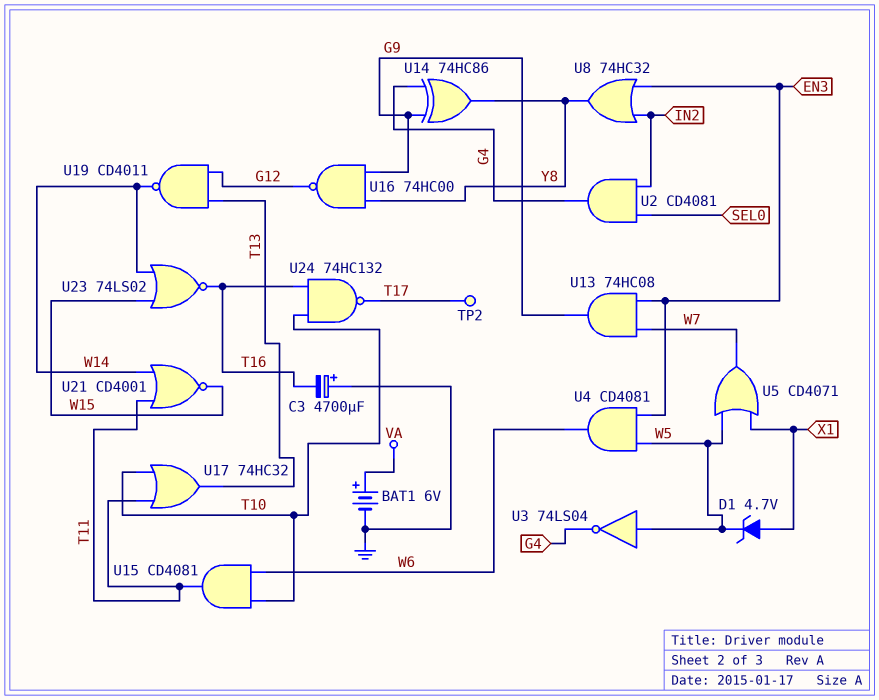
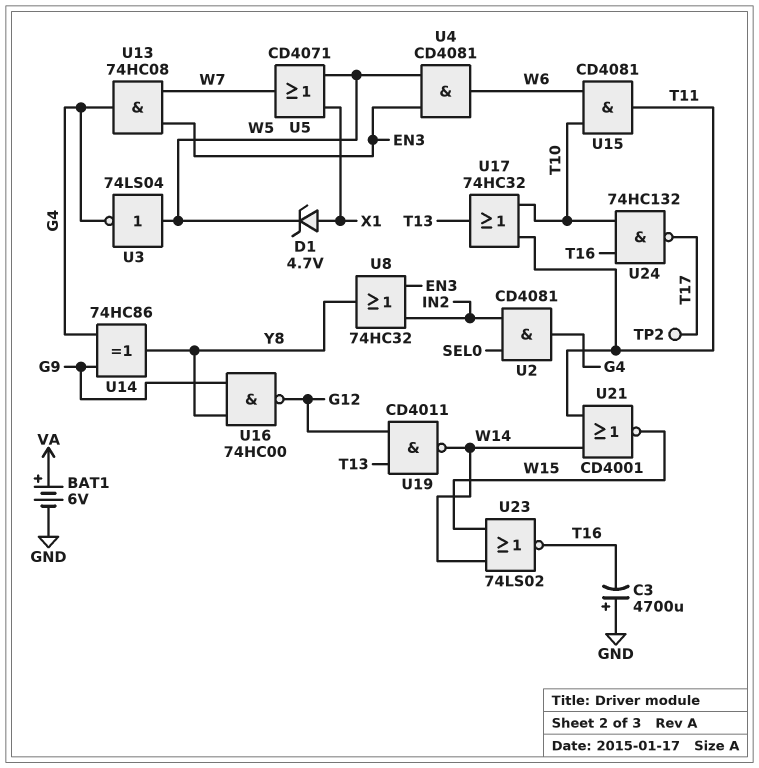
U13: AND 74HC08 (in EN3, in W7, out G9) -> AND 74HC08 (in EN3, in W7, out G4)

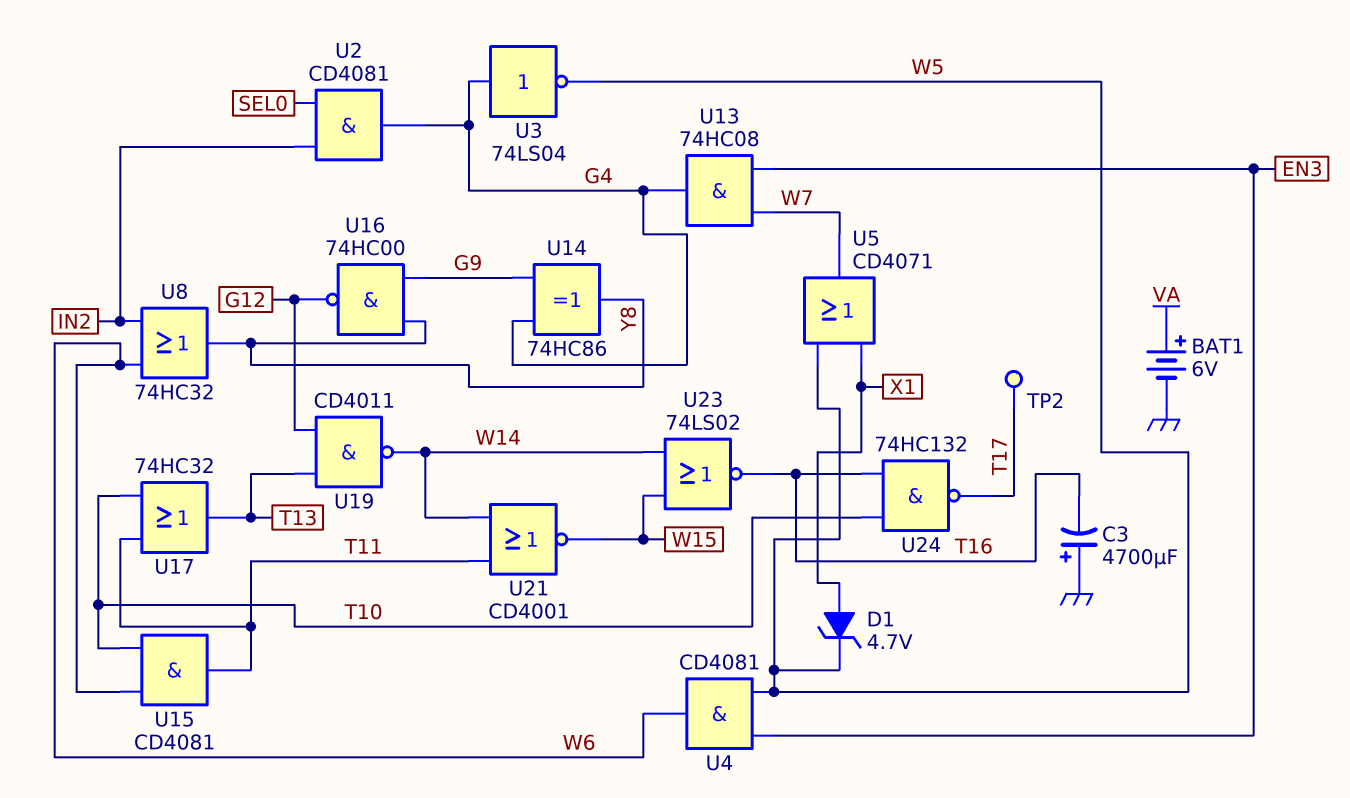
U3: NOT 74LS04 (in W5, out G4) -> NOT 74LS04 (in G4, out W5)
U8: OR 74HC32 (in EN3, in IN2, out Y8) -> OR 74HC32 (in IN2, in W6, out Y8)

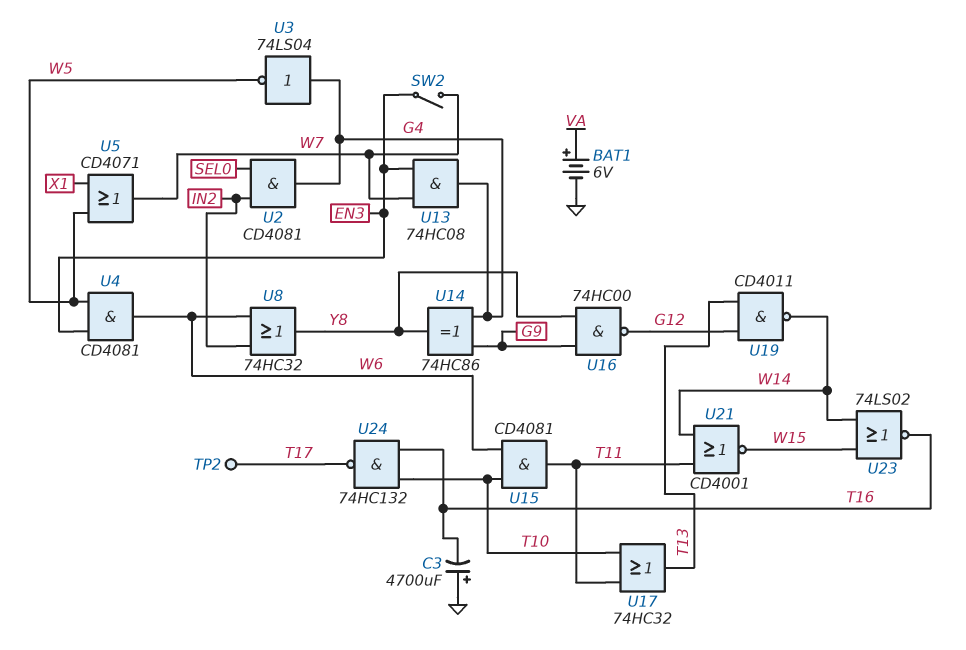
D1: zener 4.7V (A X1, K W5) -> none
SW2: none -> switch (EN3, W7)

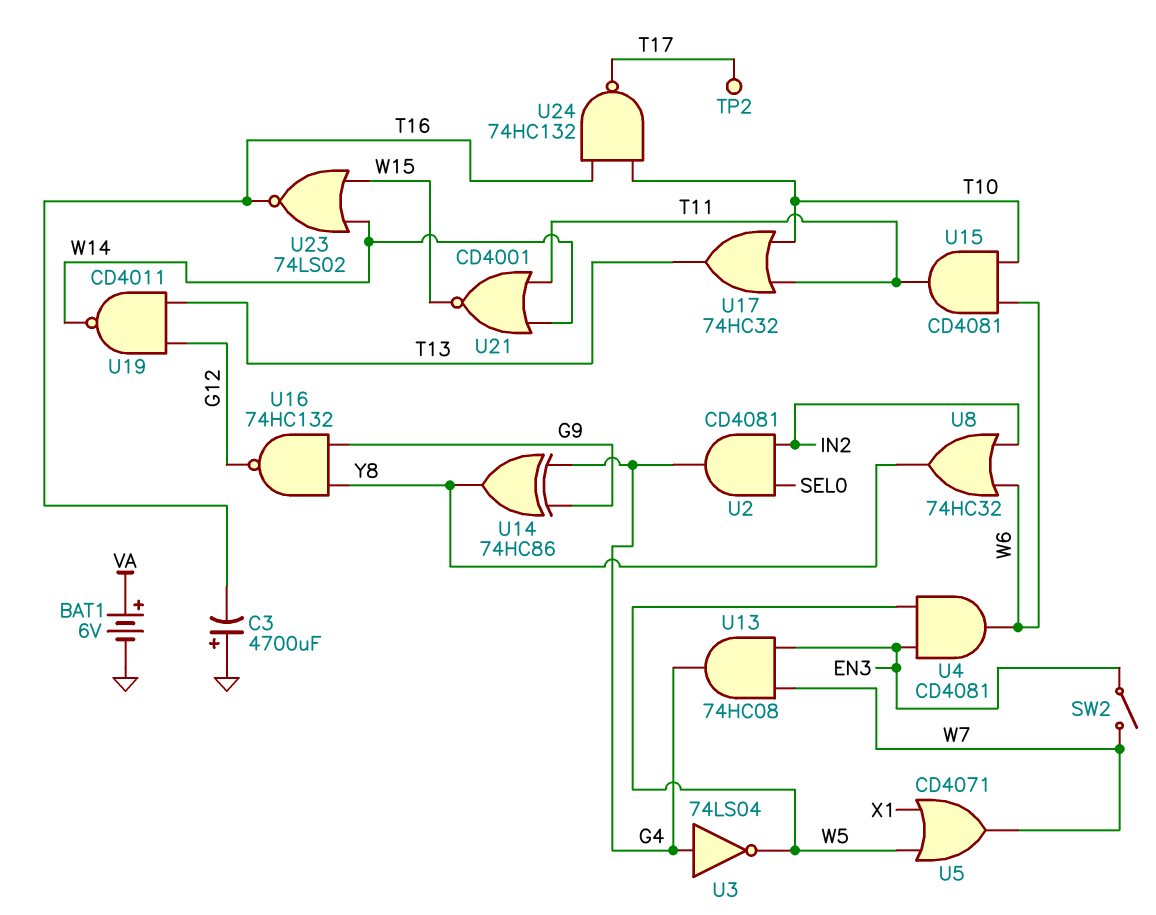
U16: NAND 74HC00 (in G9, in Y8, out G12) -> NAND 74HC132 (in G9, in Y8, out G12)

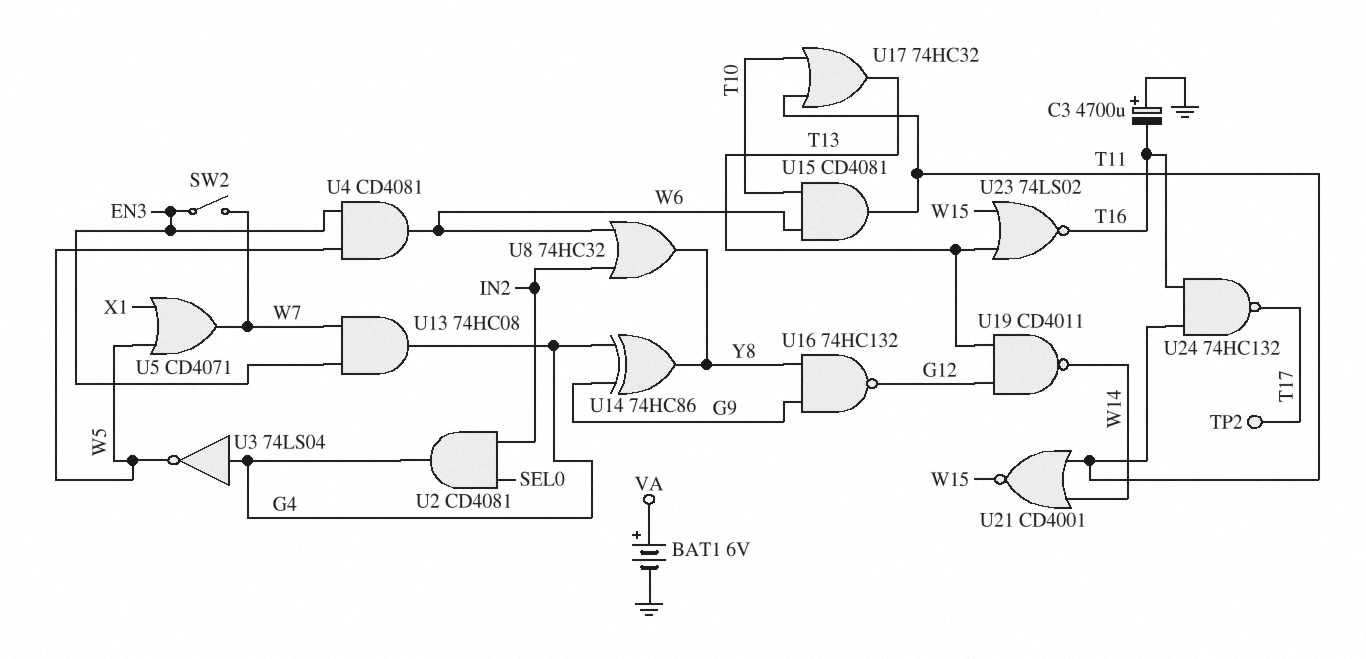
U23: NOR 74LS02 (in W14, in W15, out T16) -> NOR 74LS02 (in T13, in W15, out T16)
U24: NAND 74HC132 (in T10, in T16, out T17) -> NAND 74HC132 (in T11, in T16, out T17)

